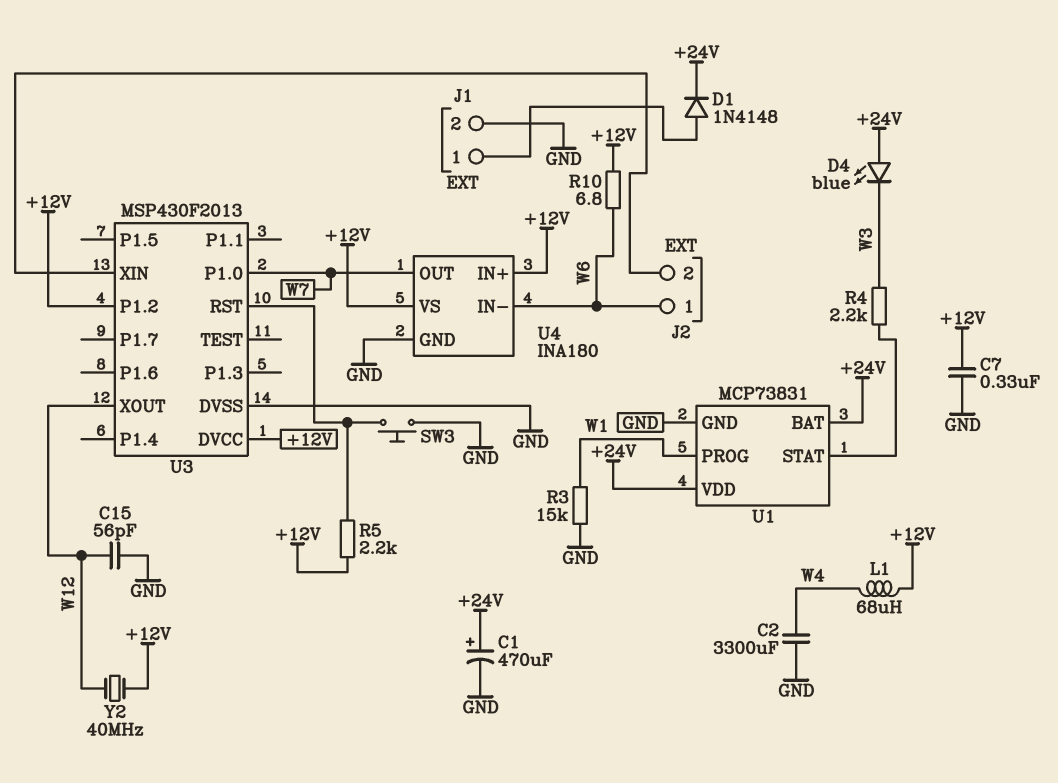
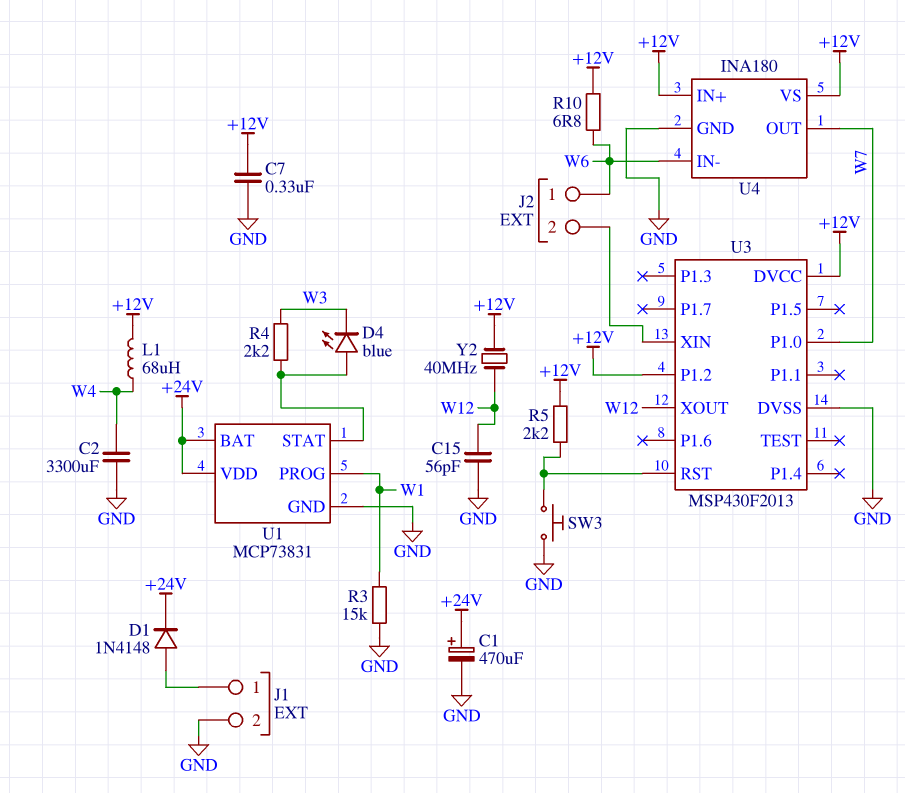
D4: LED blue (A +24V, K W3) -> LED blue (A U1/STAT, K W3)

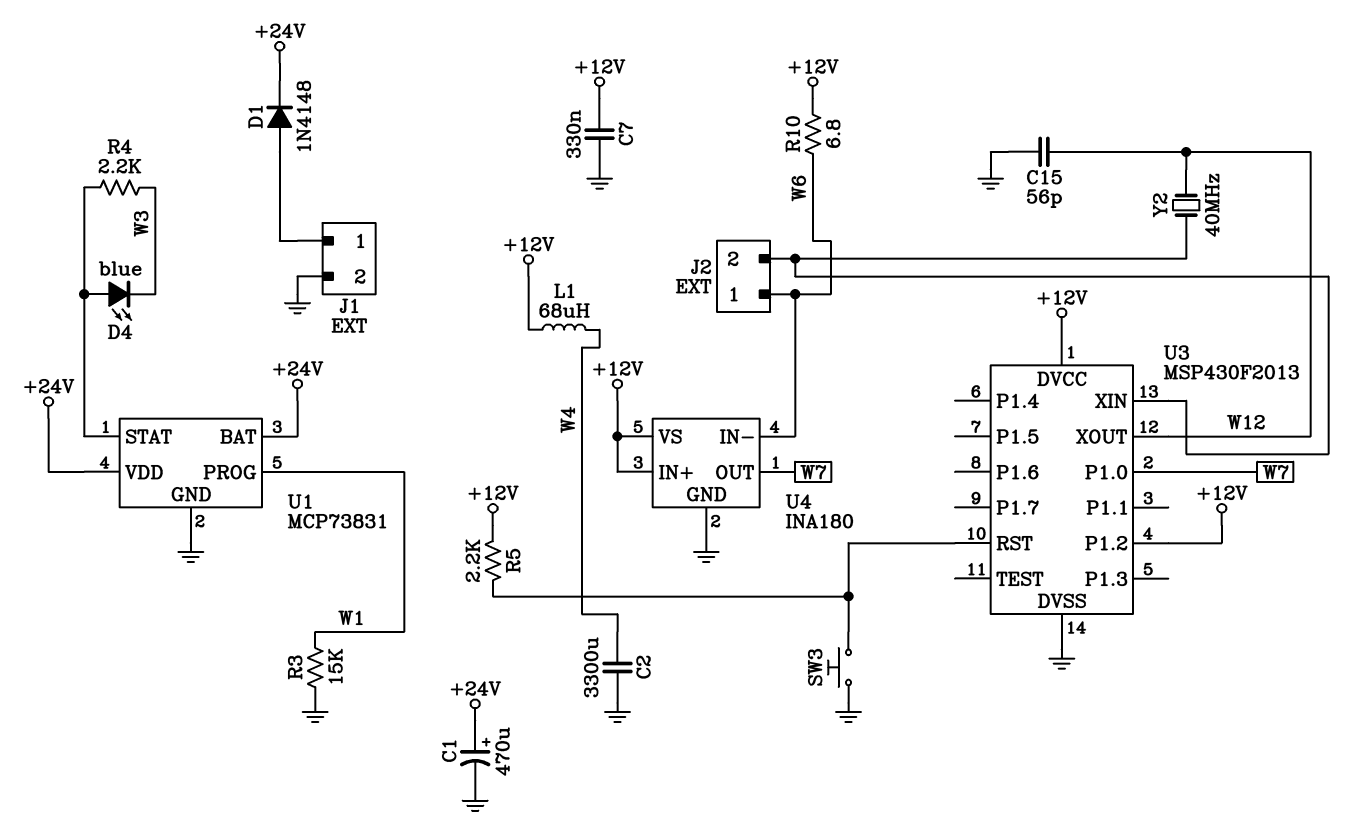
Y2: 40MHz (+12V, W12) -> 40MHz (J2/2, W12)

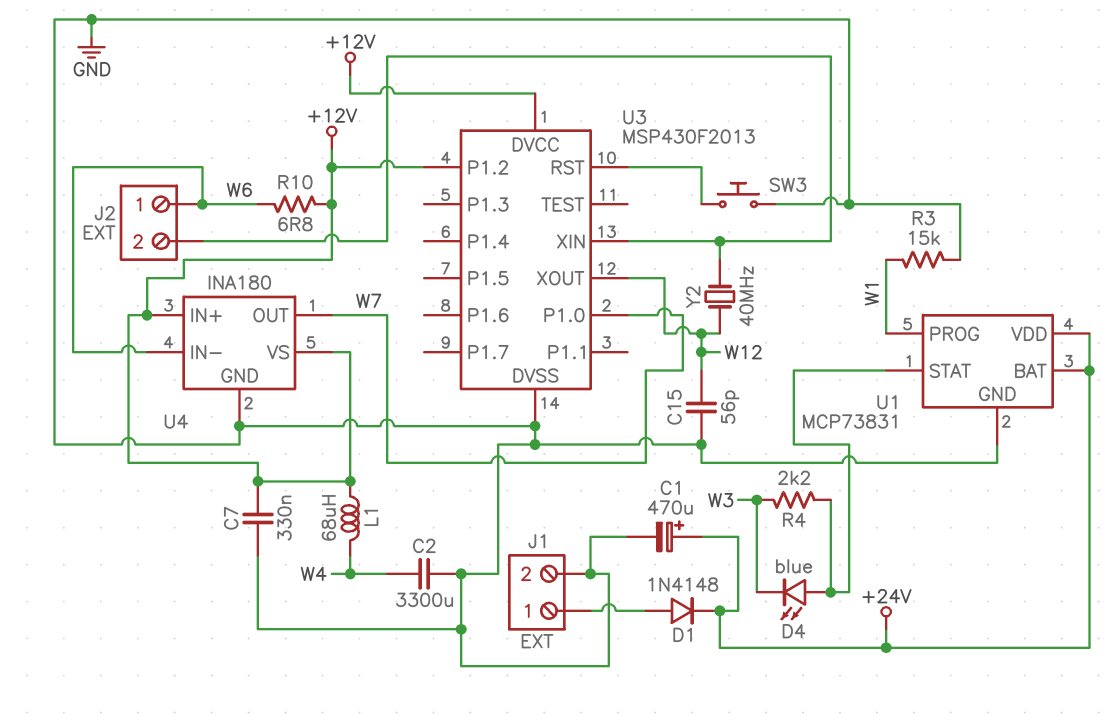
R5: 2.2k (+12V, U3/RST) -> none

